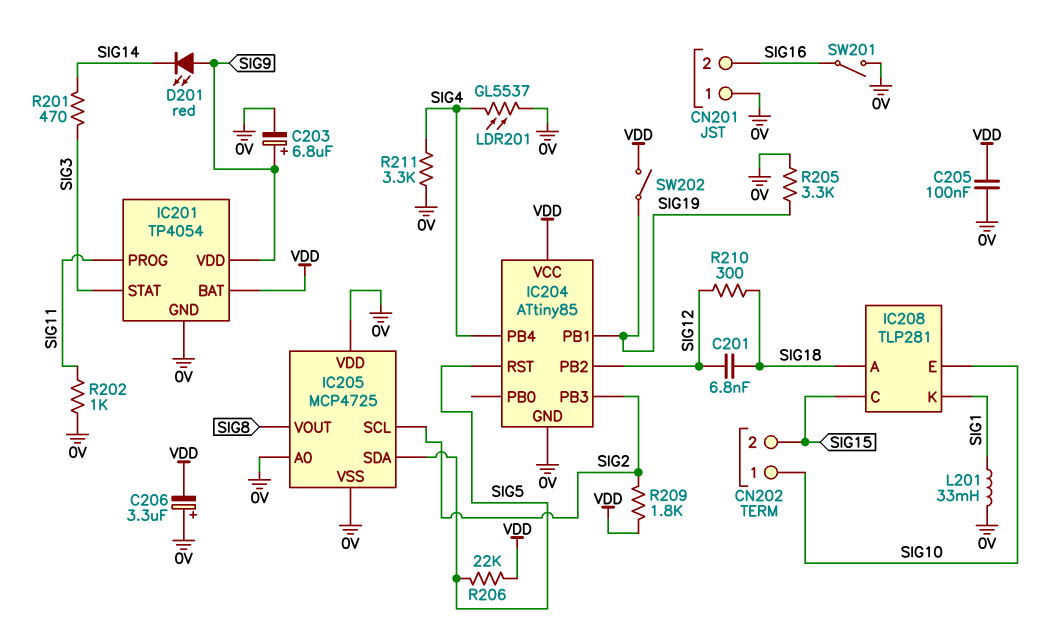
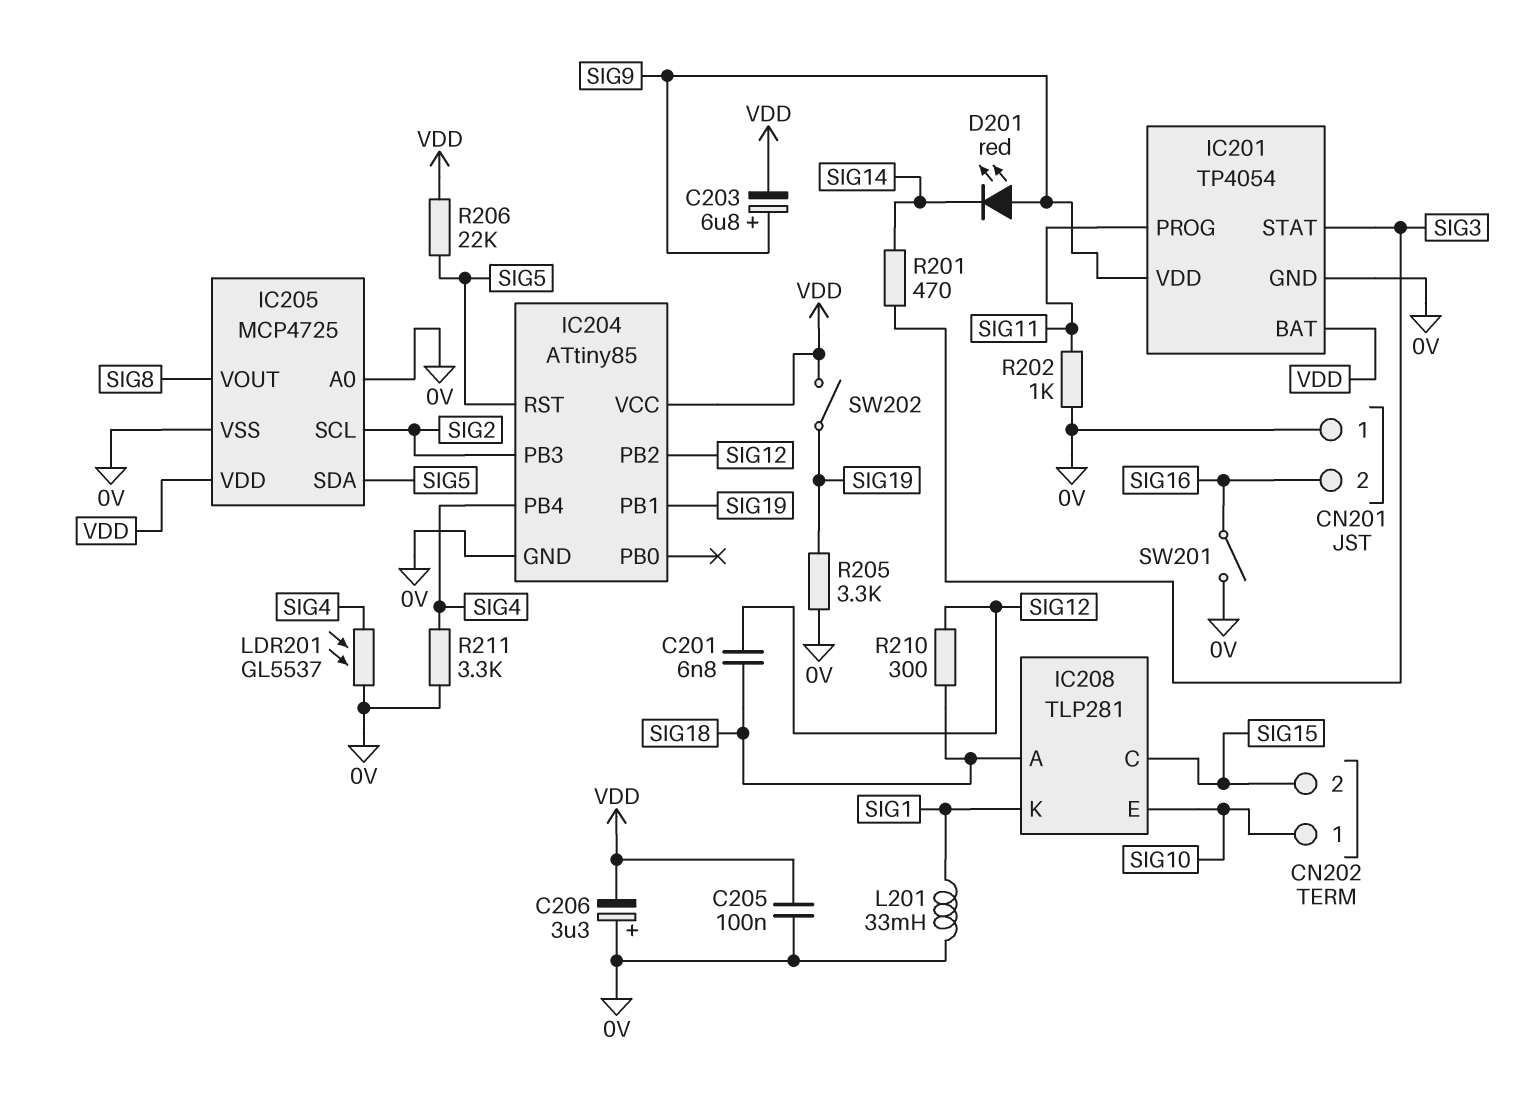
C203: 6.8uF (plus SIG9, minus 0V) -> 6.8uF (plus SIG9, minus VDD)
IC205 pin VDD: 0V -> VDD
R209: 1.8k (SIG2, VDD) -> none

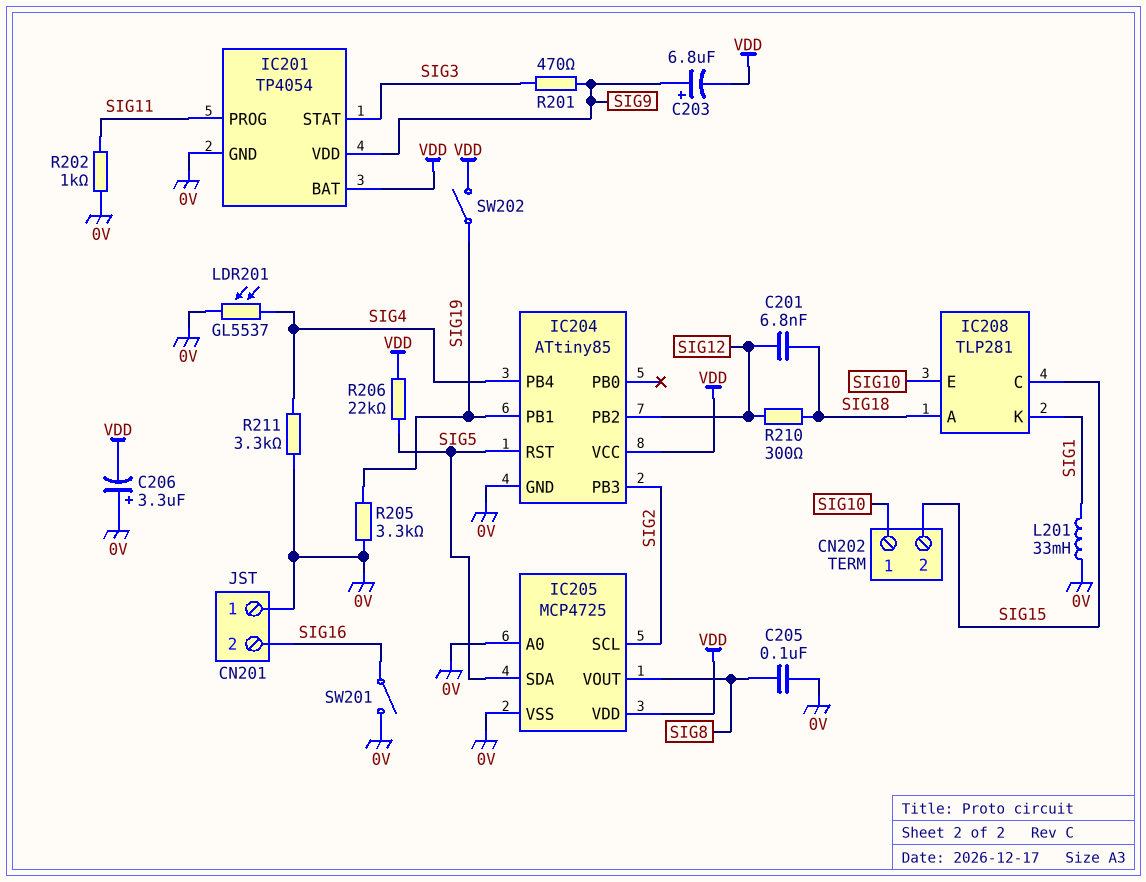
C205: 100nF (0V, VDD) -> 100nF (0V, SIG8)
D201: LED red (A SIG9, K SIG14) -> none
R201: 470 (SIG3, SIG14) -> 470 (SIG3, SIG9)

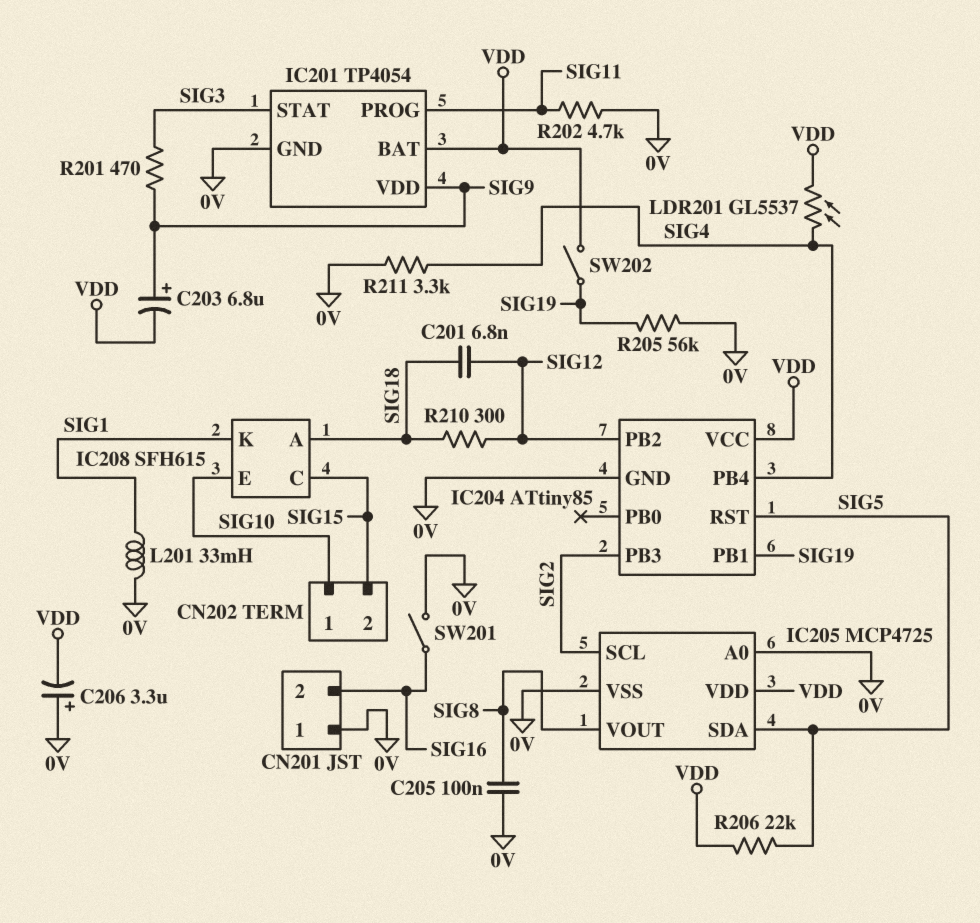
IC208: TLP281 -> SFH615
LDR201: GL5537 (0V, SIG4) -> GL5537 (SIG4, VDD)
R202: 1k (0V, SIG11) -> 4.7k (0V, SIG11)
R205: 3.3k (0V, SIG19) -> 56k (0V, SIG19)

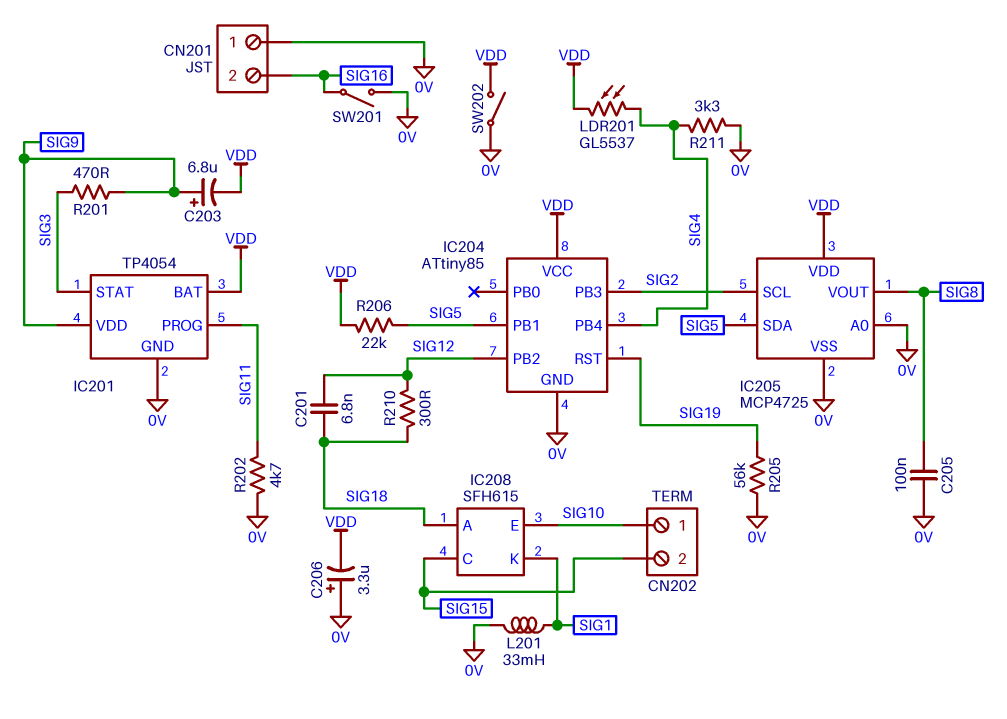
IC204 pin PB1: SIG19 -> SIG5
IC204 pin RST: SIG5 -> SIG19
SW202: switch (SIG19, VDD) -> switch (0V, VDD)

